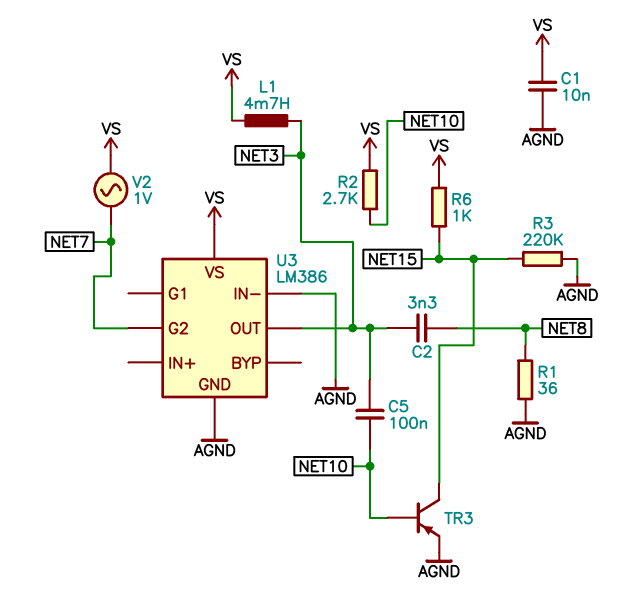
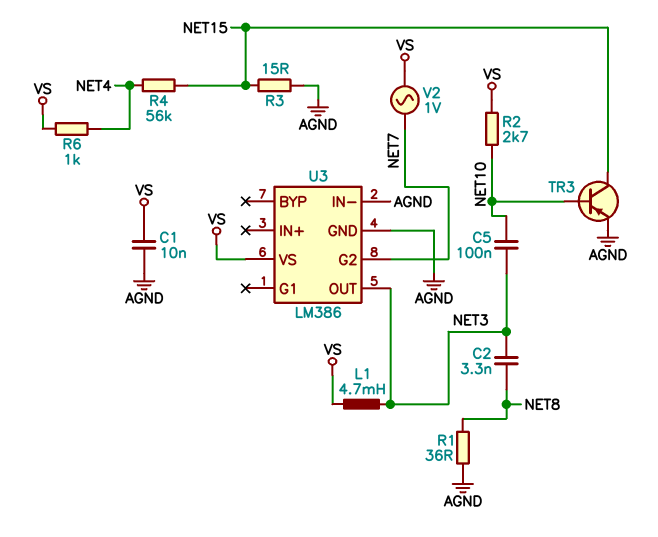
R3: 220k (AGND, NET15) -> 15 (AGND, NET15)
R4: none -> 56k (NET4, NET15)
R6: 1k (NET15, VS) -> 1k (NET4, VS)

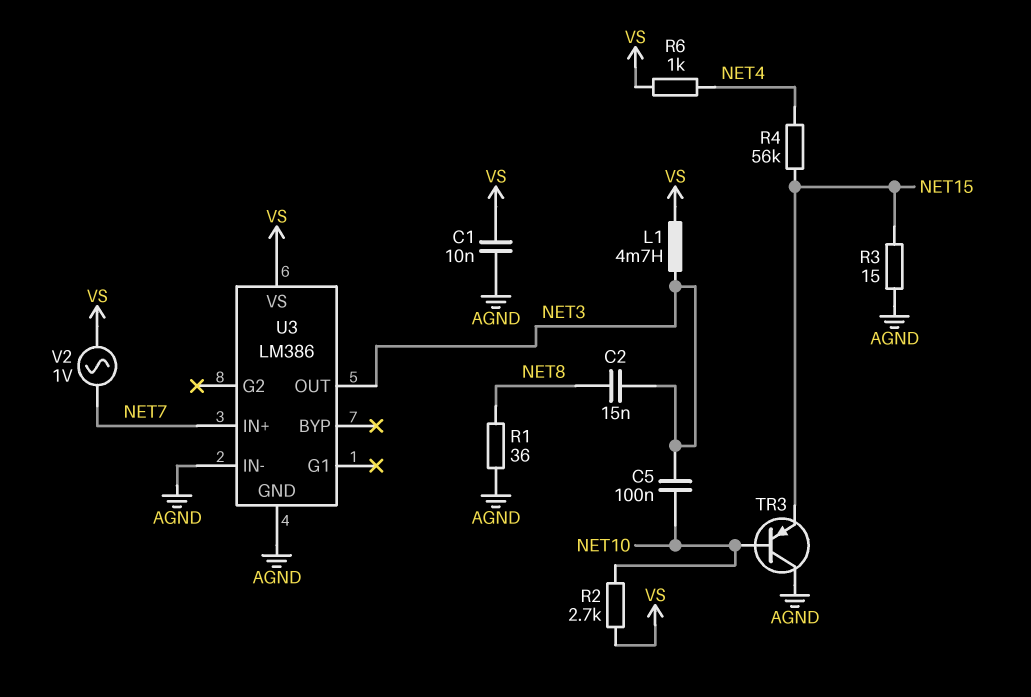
C2: 3.3nF (NET3, NET8) -> 15nF (NET3, NET8)
TR3: PNP (B NET10, C NET15, E AGND) -> PNP (B NET10, C AGND, E NET15)
U3 pin G2: NET7 -> none
U3 pin IN+: none -> NET7

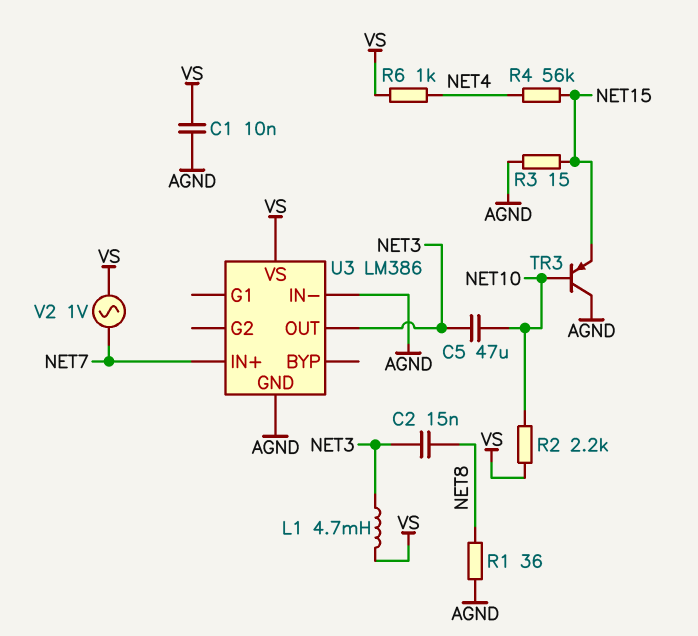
C5: 100nF (NET3, NET10) -> 47uF (NET3, NET10)
R2: 2.7k (NET10, VS) -> 2.2k (NET10, VS)

